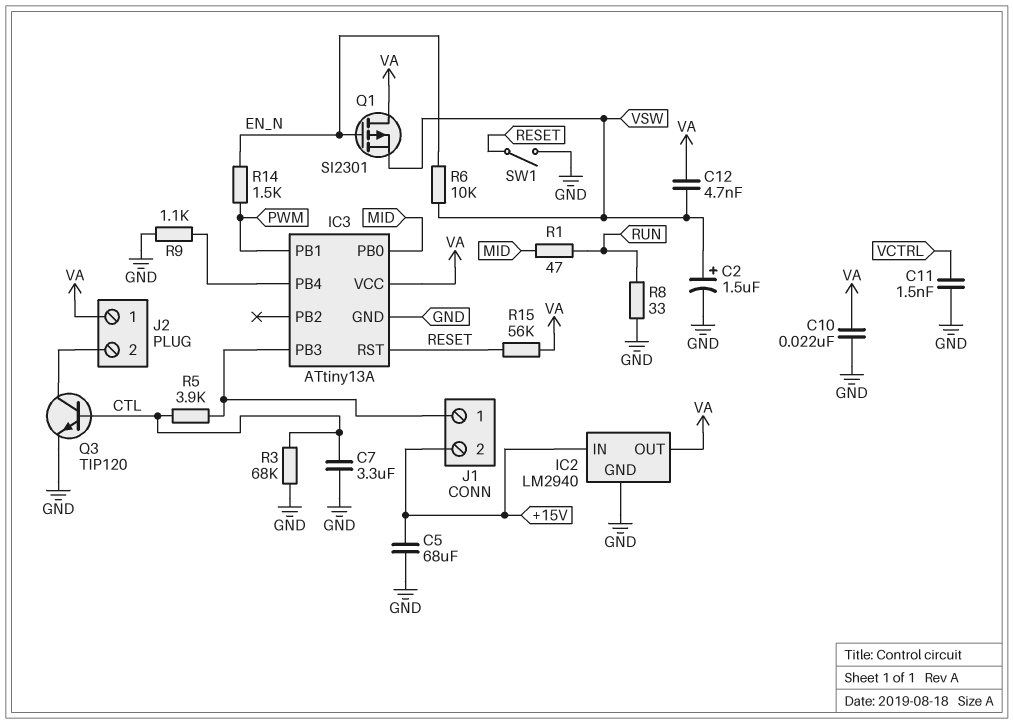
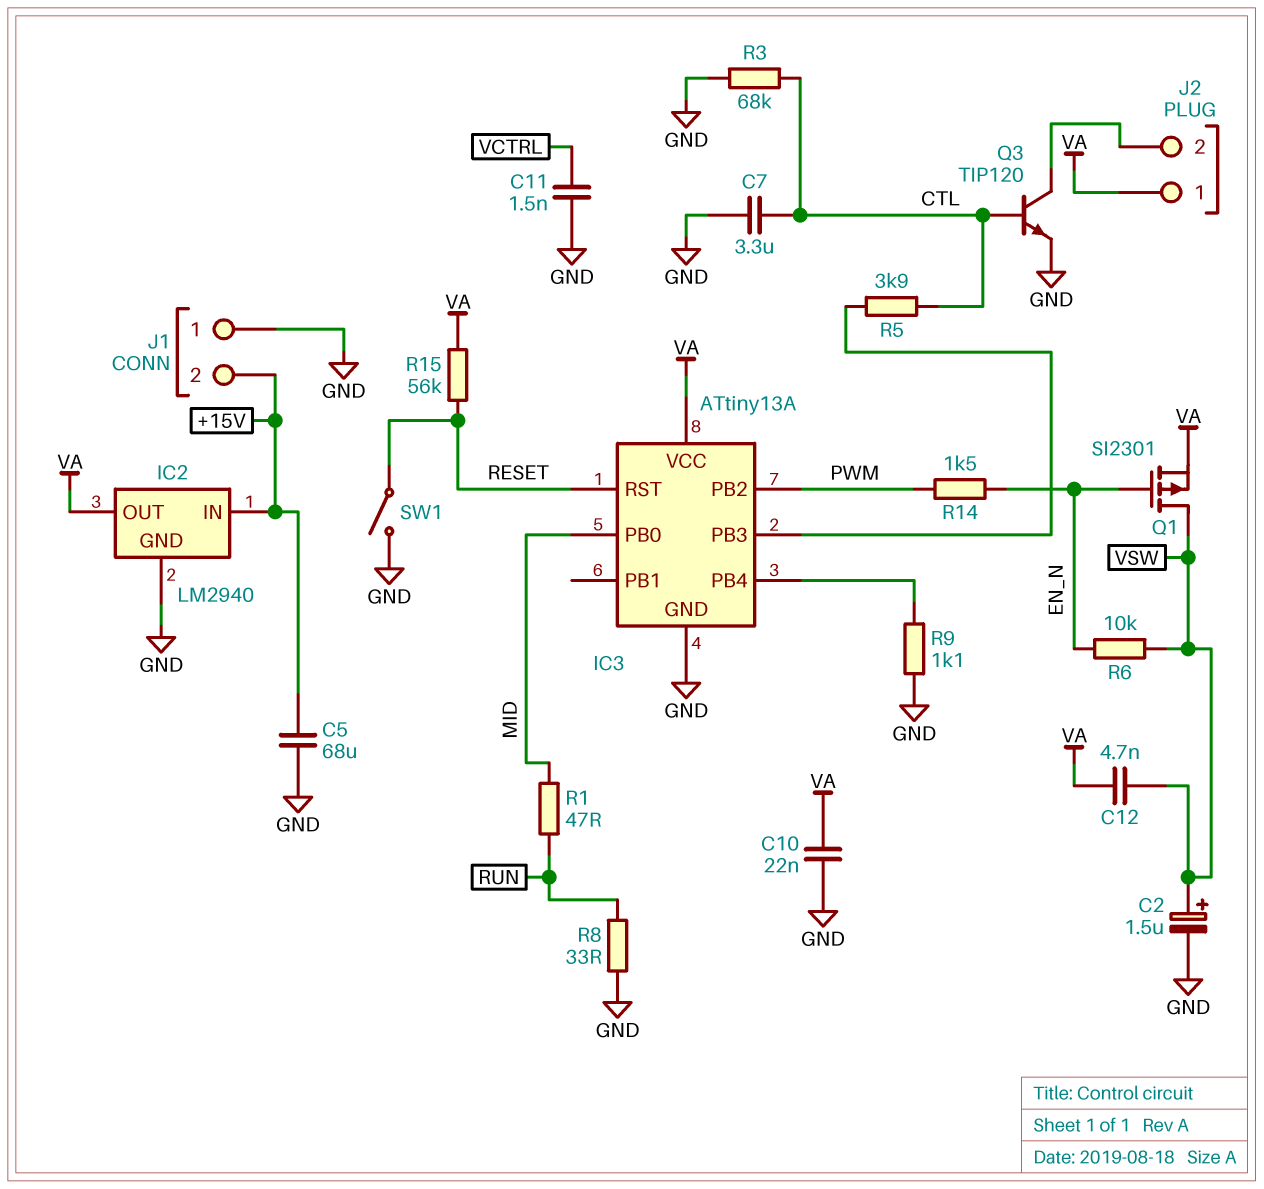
IC3 pin PB1: PWM -> none
IC3 pin PB2: none -> PWM
J1 pin 1: IC3/PB3 -> GND
Q1: PMOS SI2301 (G EN_N, D VA, S VSW) -> PMOS SI2301 (G EN_N, D VSW, S VA)

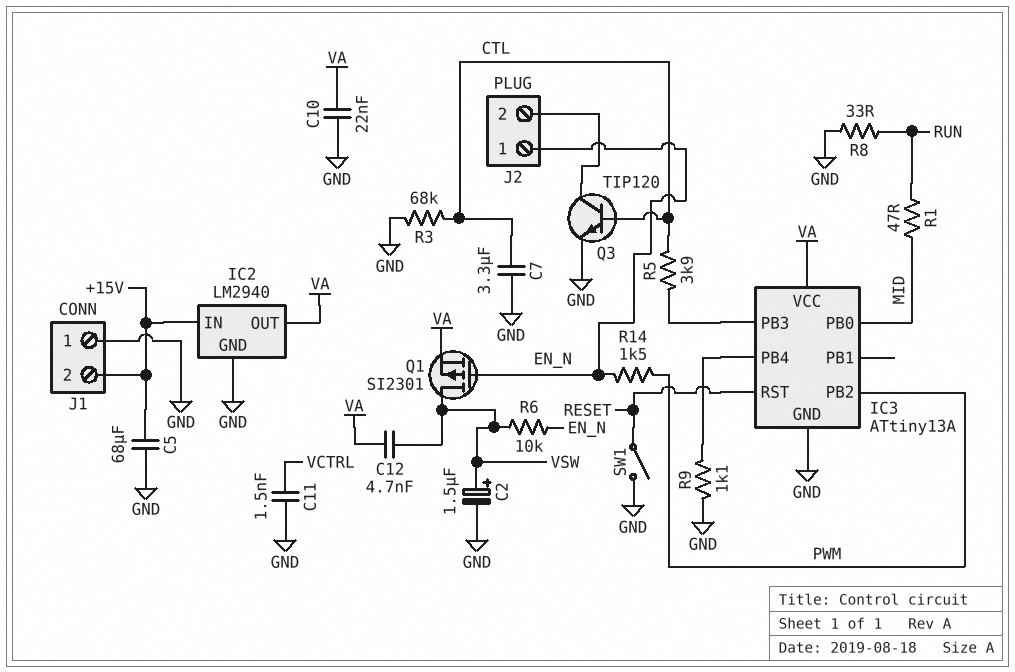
J2 pin 1: VA -> EN_N
R15: 56k (RESET, VA) -> none

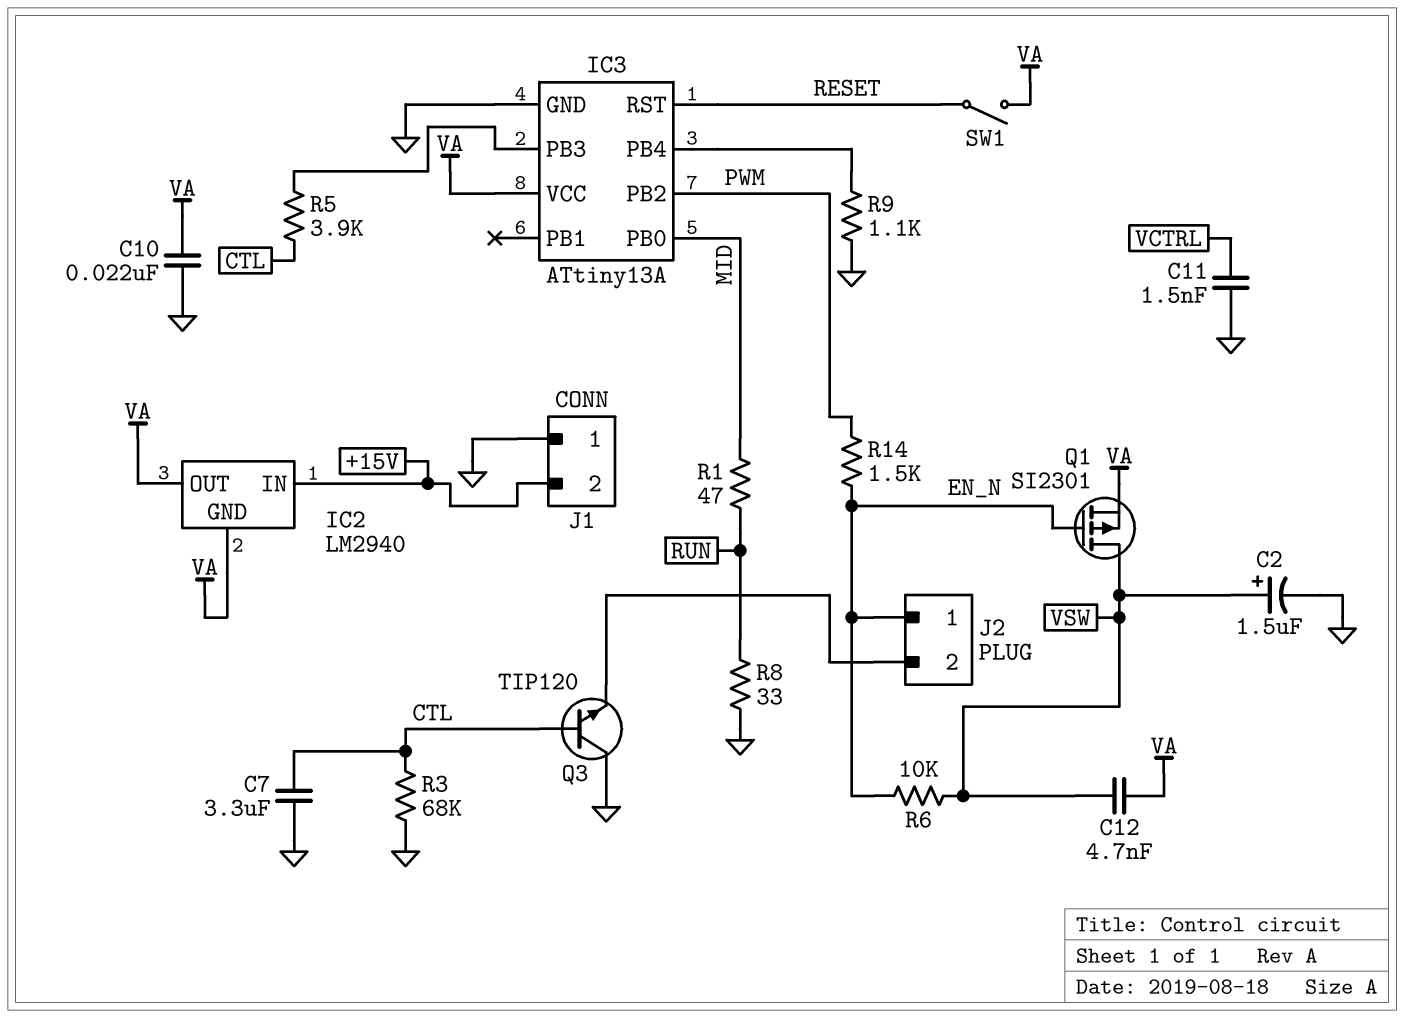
C5: 68uF (+15V, GND) -> none
IC2 pin GND: GND -> VA
Q3: NPN TIP120 (B CTL, C J2/2, E GND) -> NPN TIP120 (B CTL, C GND, E J2/2)
SW1: switch (GND, RESET) -> switch (RESET, VA)

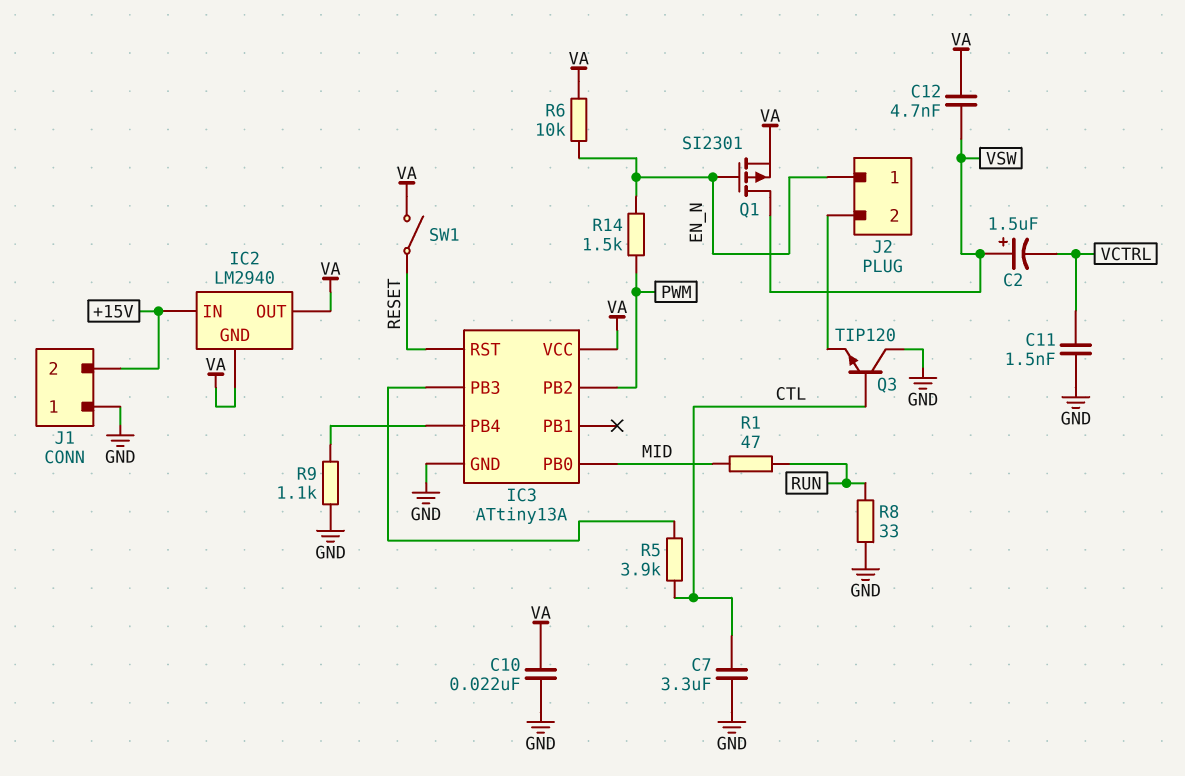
C2: 1.5uF (plus VSW, minus GND) -> 1.5uF (plus VSW, minus VCTRL)
R3: 68k (CTL, GND) -> none
R6: 10k (EN_N, VSW) -> 10k (EN_N, VA)

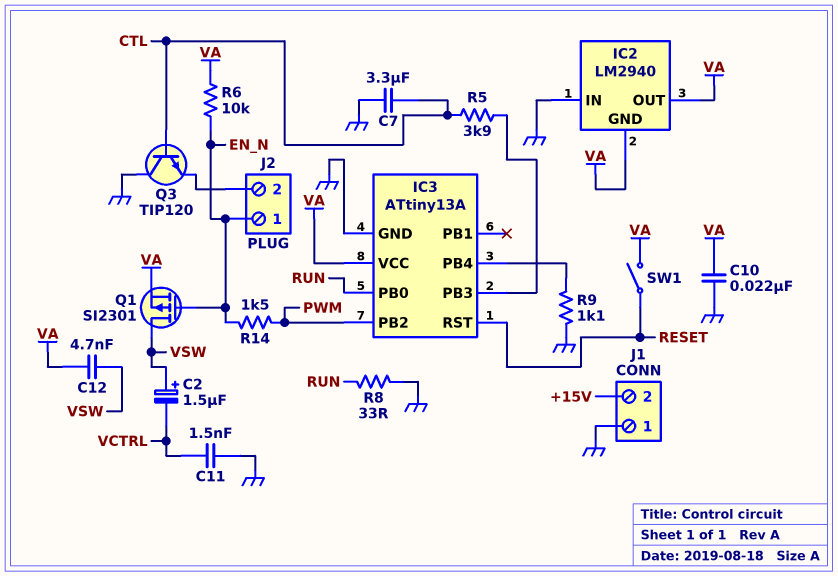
IC2 pin IN: +15V -> GND
IC3 pin PB0: MID -> RUN
R1: 47 (MID, RUN) -> none

